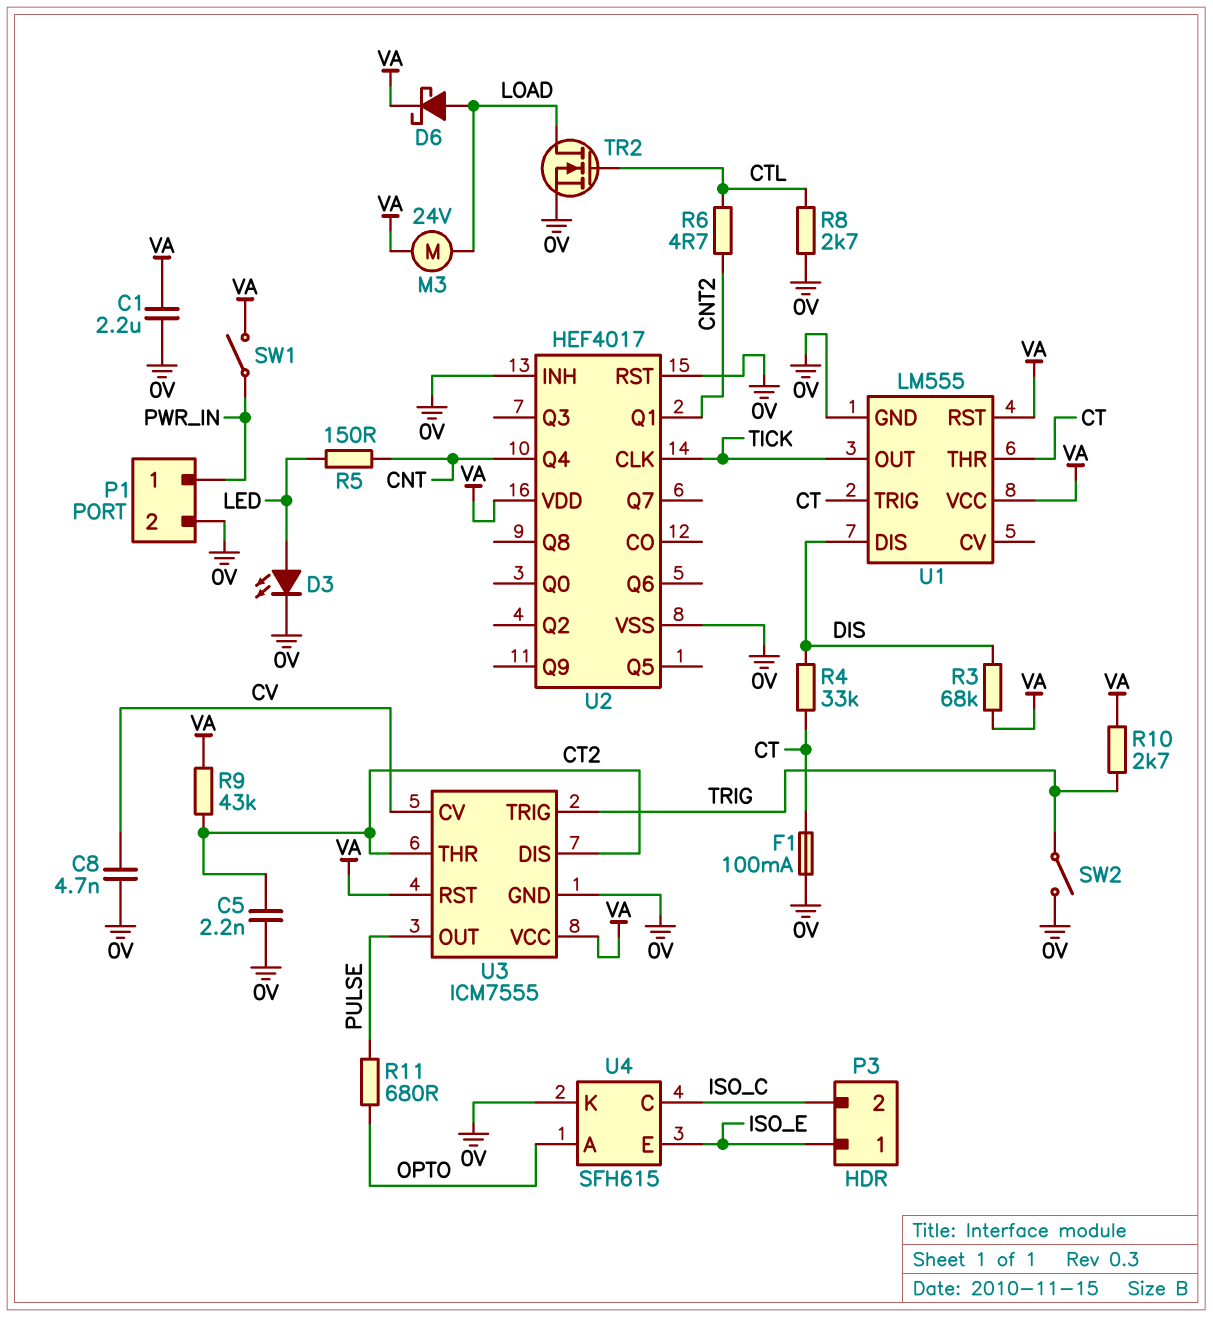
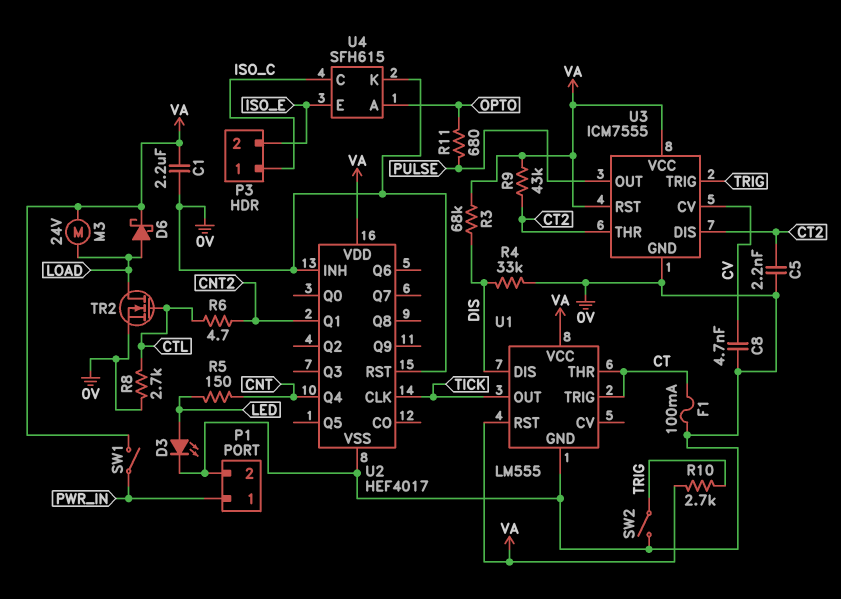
P3 pin 1: ISO_E -> ISO_C
P3 pin 2: ISO_C -> ISO_E
R4: 33k (CT, DIS) -> 33k (0V, DIS)

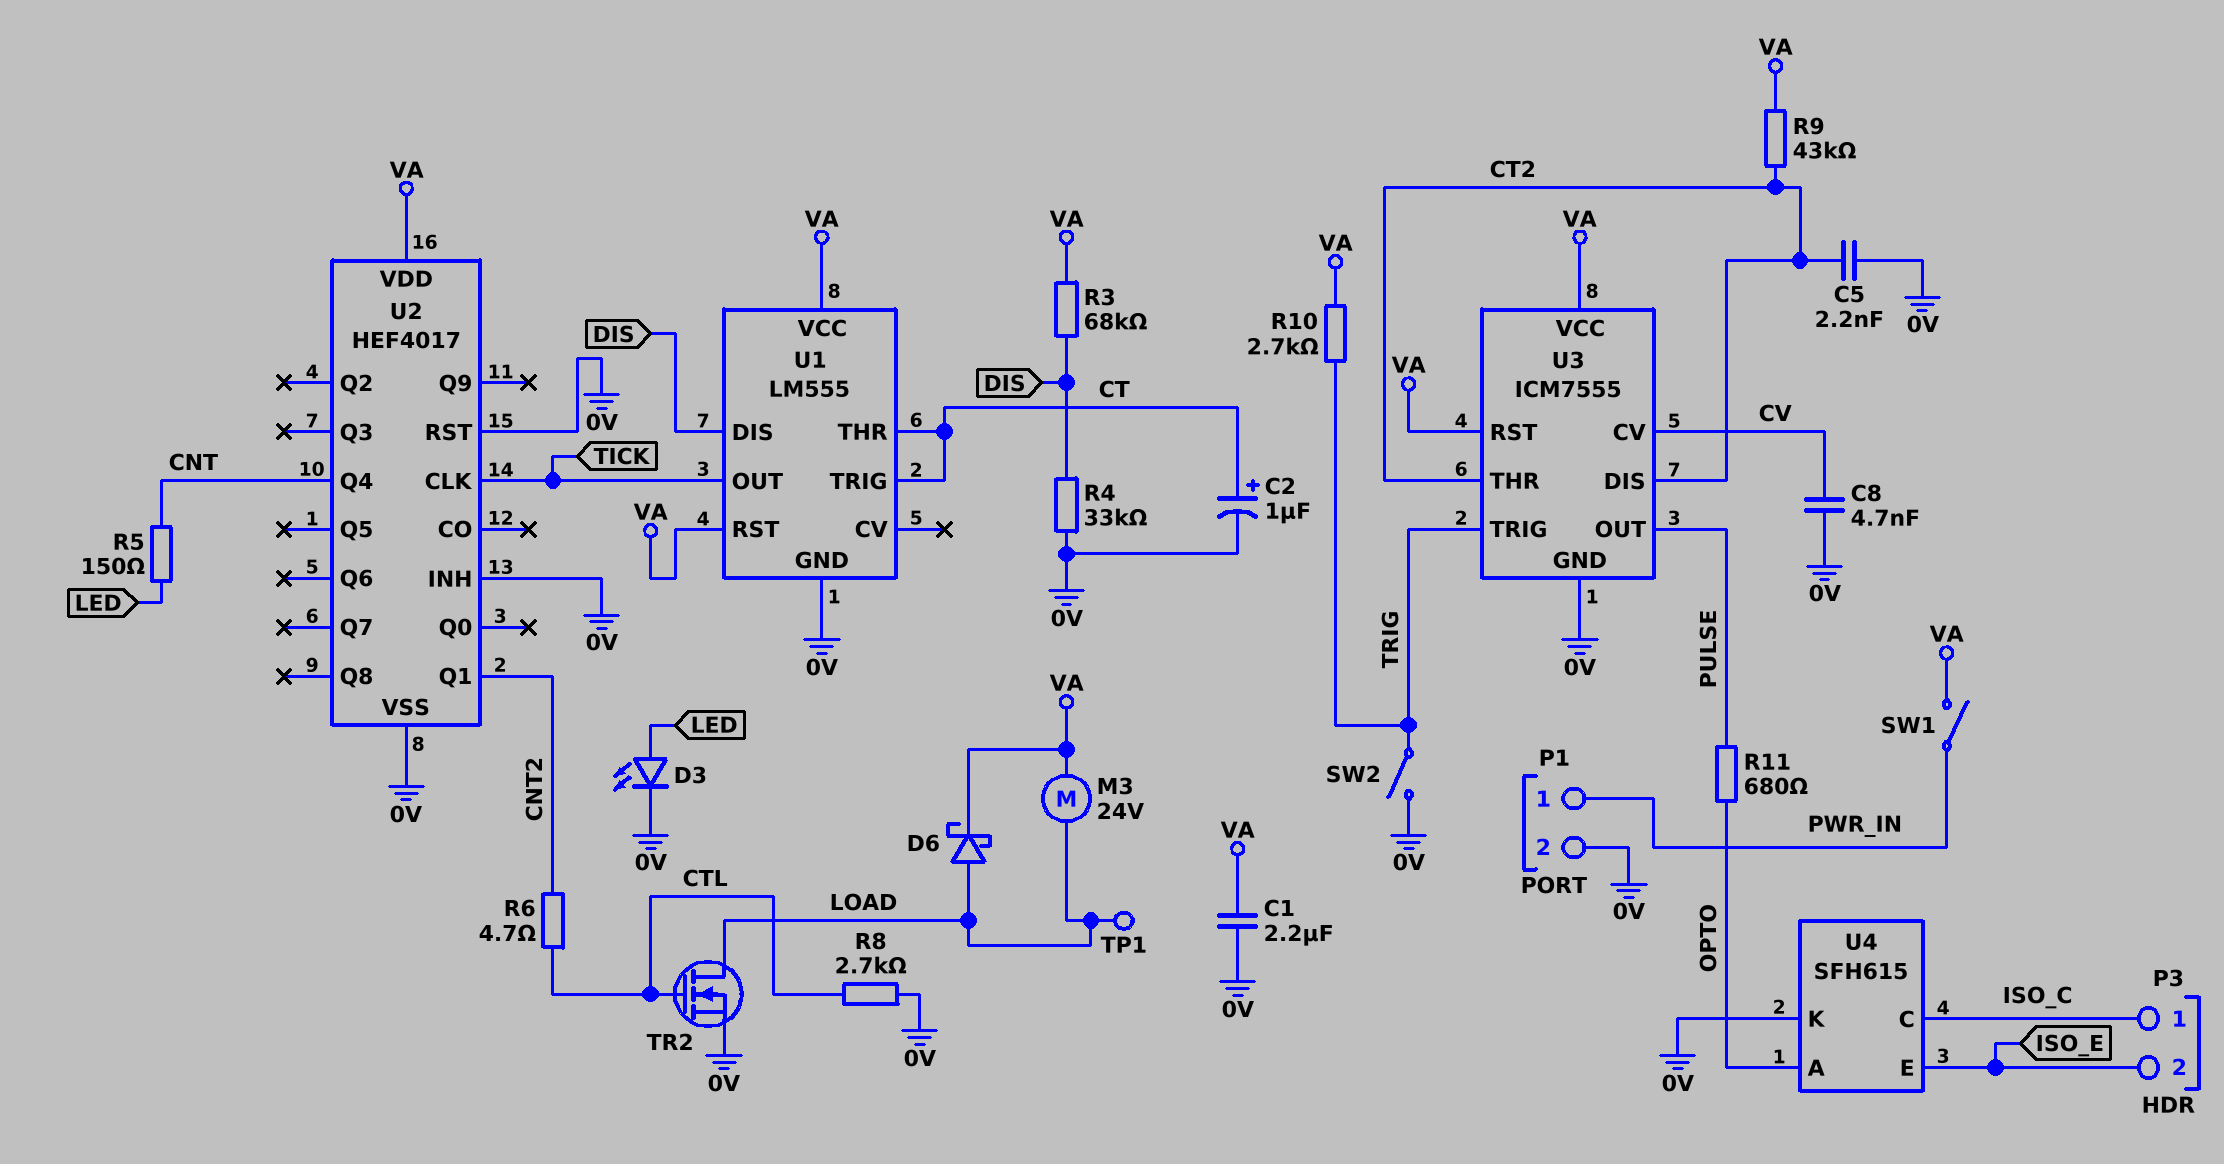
C2: none -> 1uF (plus CT, minus 0V)
F1: 100mA (0V, CT) -> none
TP1: none -> test point (LOAD)

